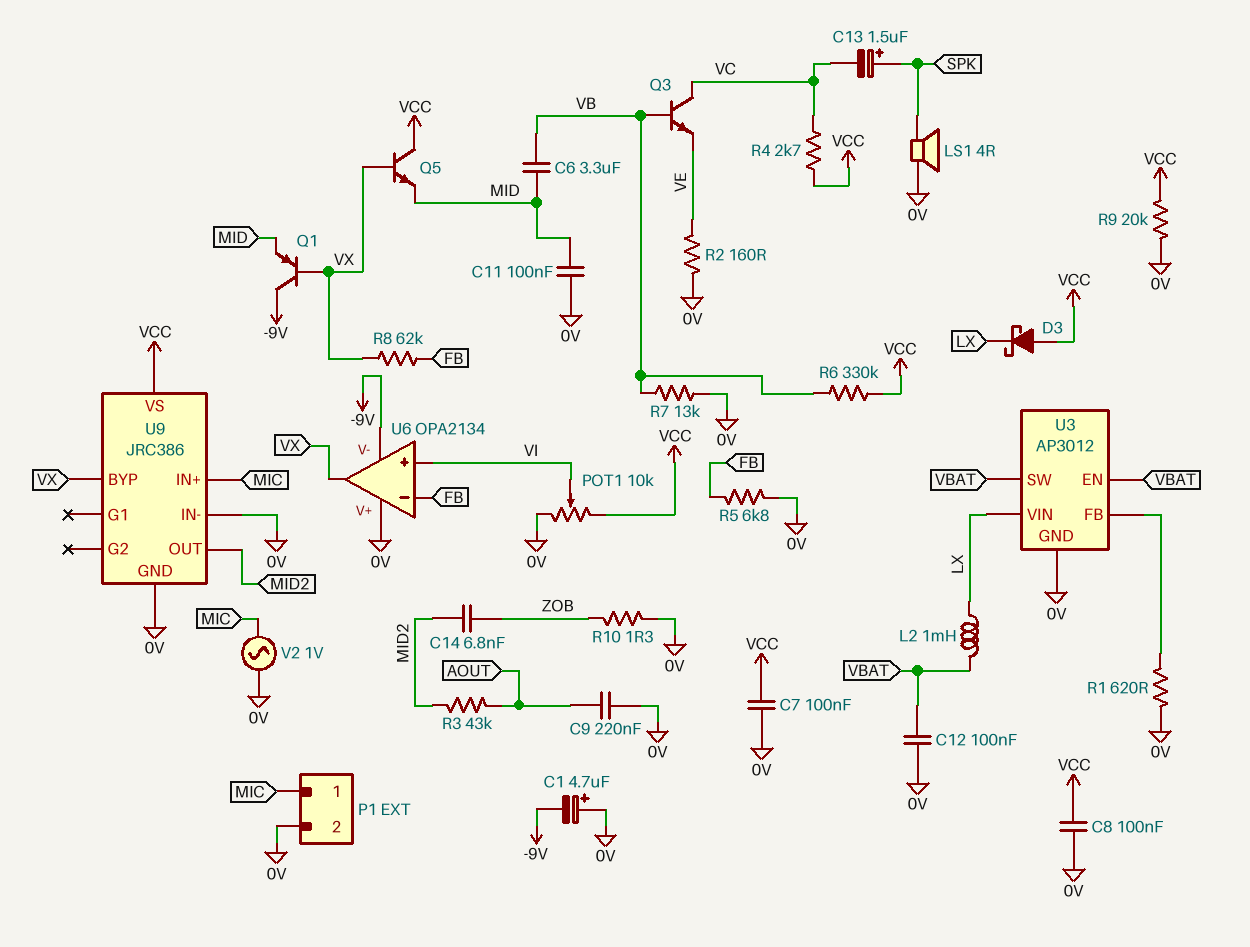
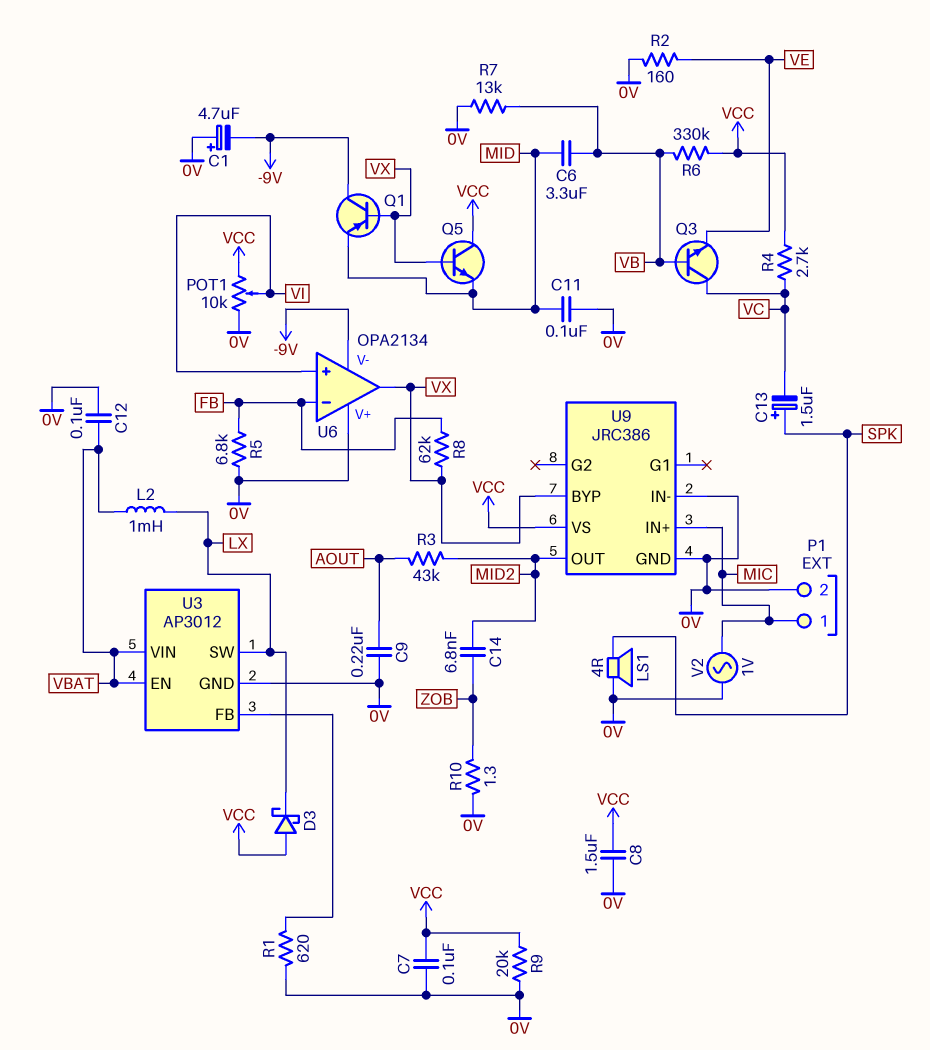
C8: 100nF (0V, VCC) -> 1.5uF (0V, VCC)
U3 pin SW: VBAT -> LX
U3 pin VIN: LX -> VBAT

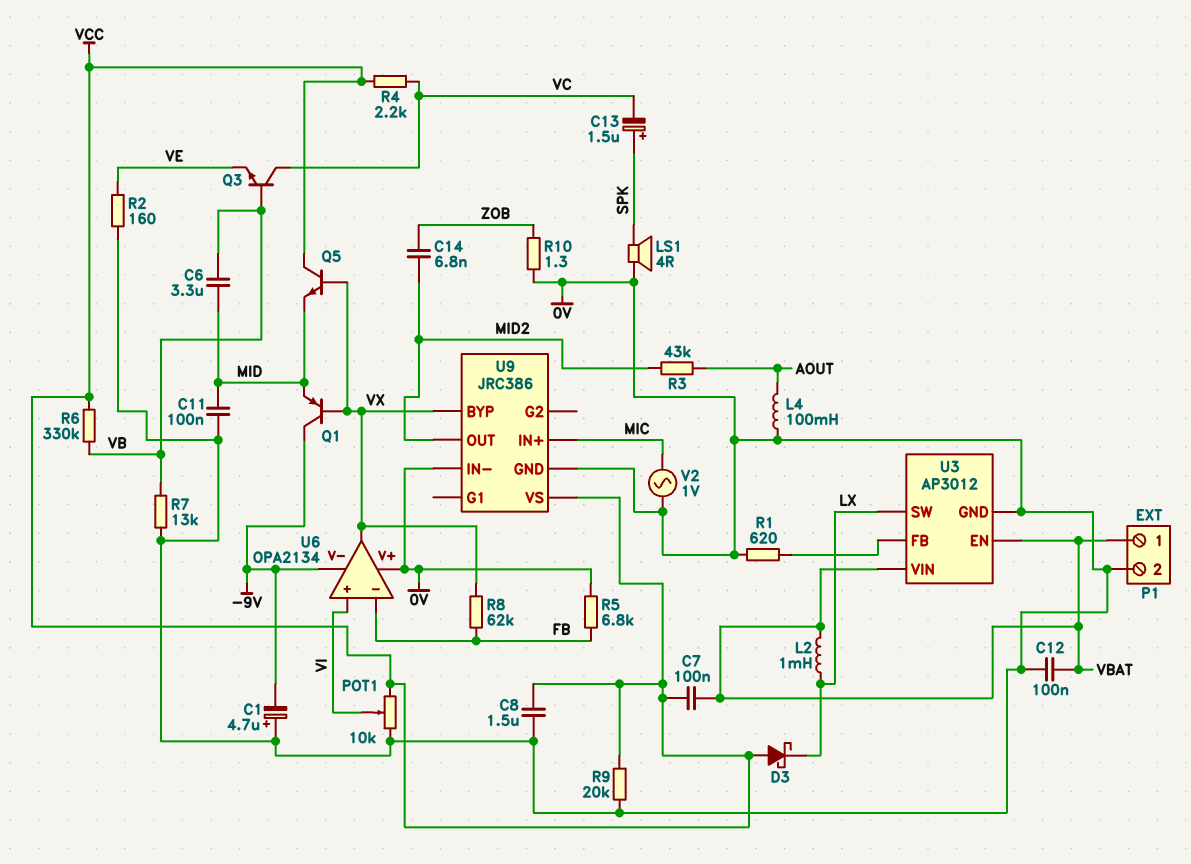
C7: 100nF (0V, VCC) -> 100nF (VBAT, VCC)
C9: 220nF (0V, AOUT) -> none
L4: none -> 100mH (0V, AOUT)
P1 pin 1: MIC -> VBAT
R4: 2.7k (VC, VCC) -> 2.2k (VC, VCC)

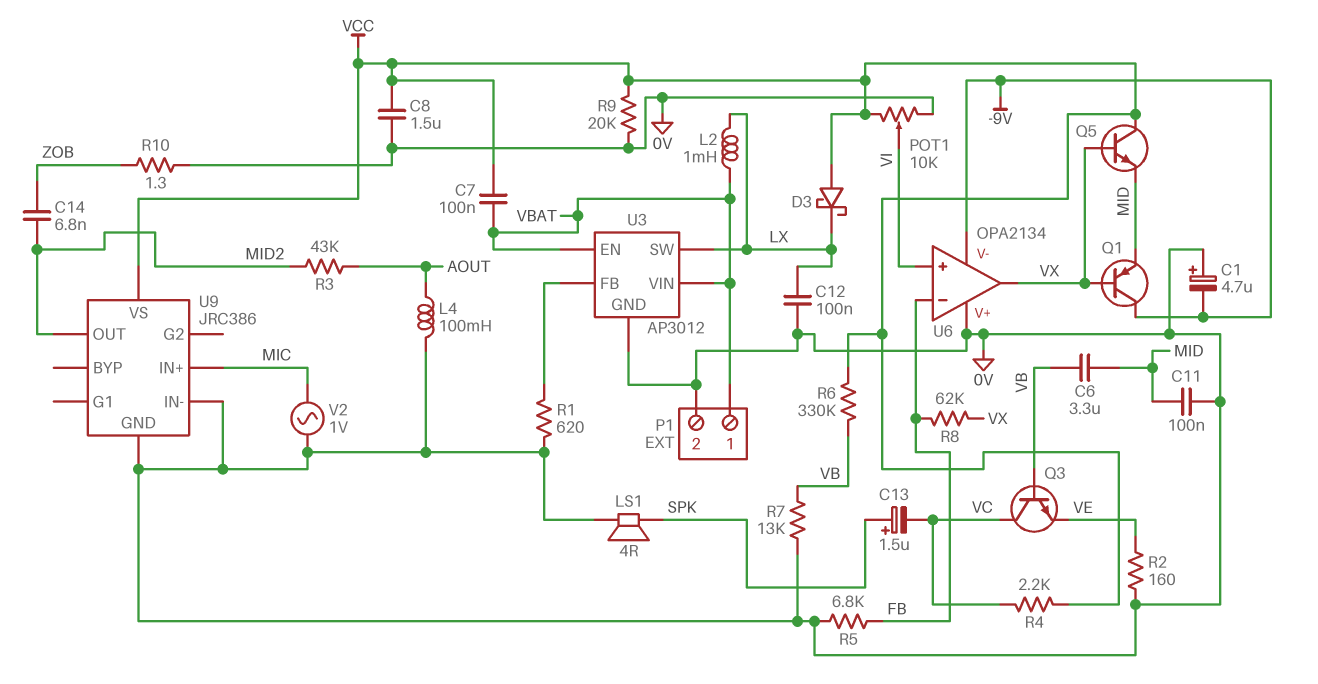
C12: 100nF (0V, VBAT) -> 100nF (0V, LX)
U9 pin BYP: VX -> none

